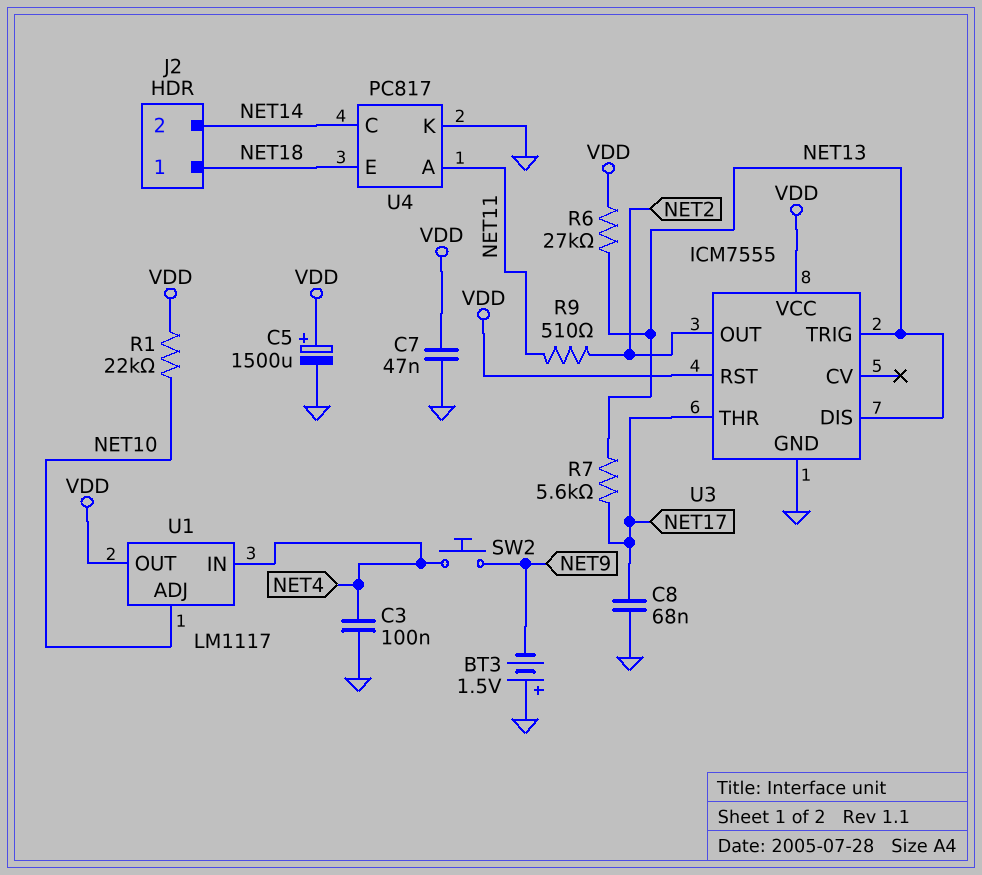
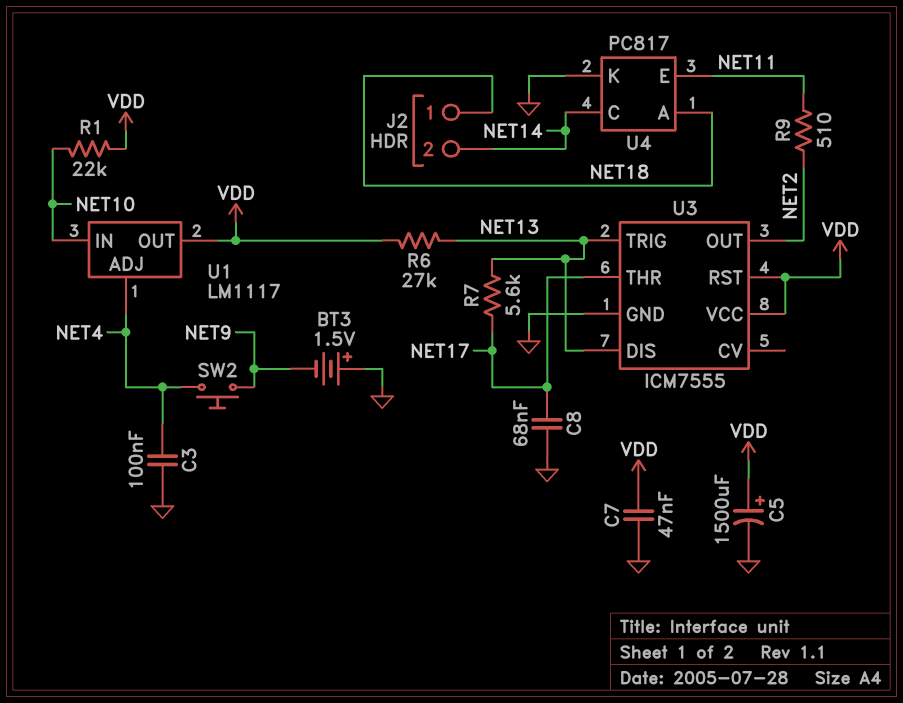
U1 pin ADJ: NET10 -> NET4
U1 pin IN: NET4 -> NET10
U4 pin A: NET11 -> NET18
U4 pin E: NET18 -> NET11

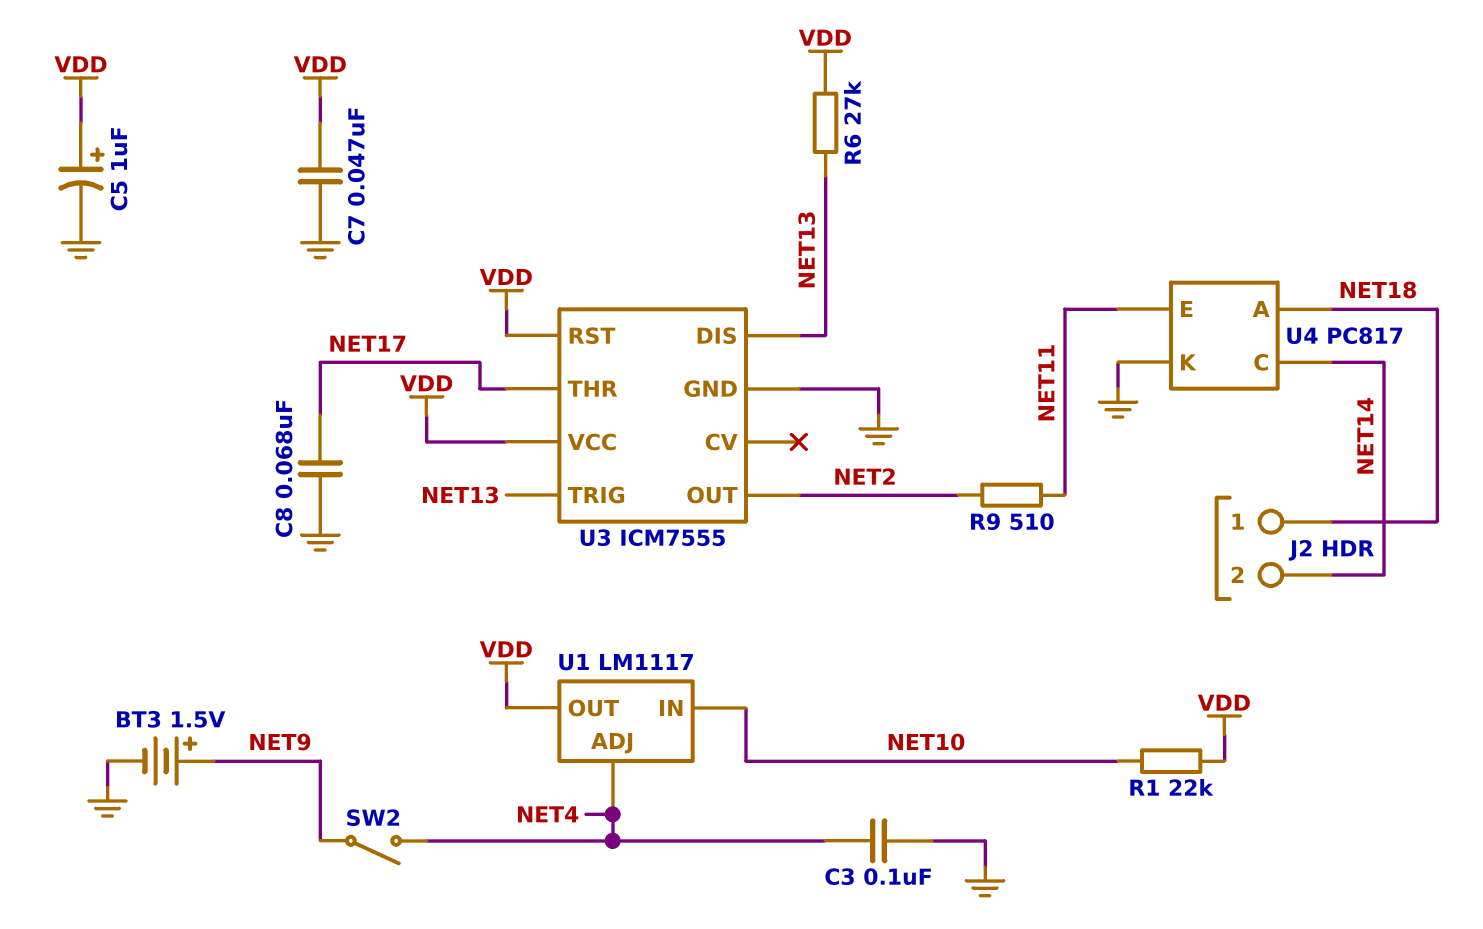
BT3: 1.5V (plus GND, minus NET9) -> 1.5V (plus NET9, minus GND)
C5: 1500uF (plus VDD, minus GND) -> 1uF (plus VDD, minus GND)
R7: 5.6k (NET13, NET17) -> none
SW2: button (NET4, NET9) -> switch (NET4, NET9)

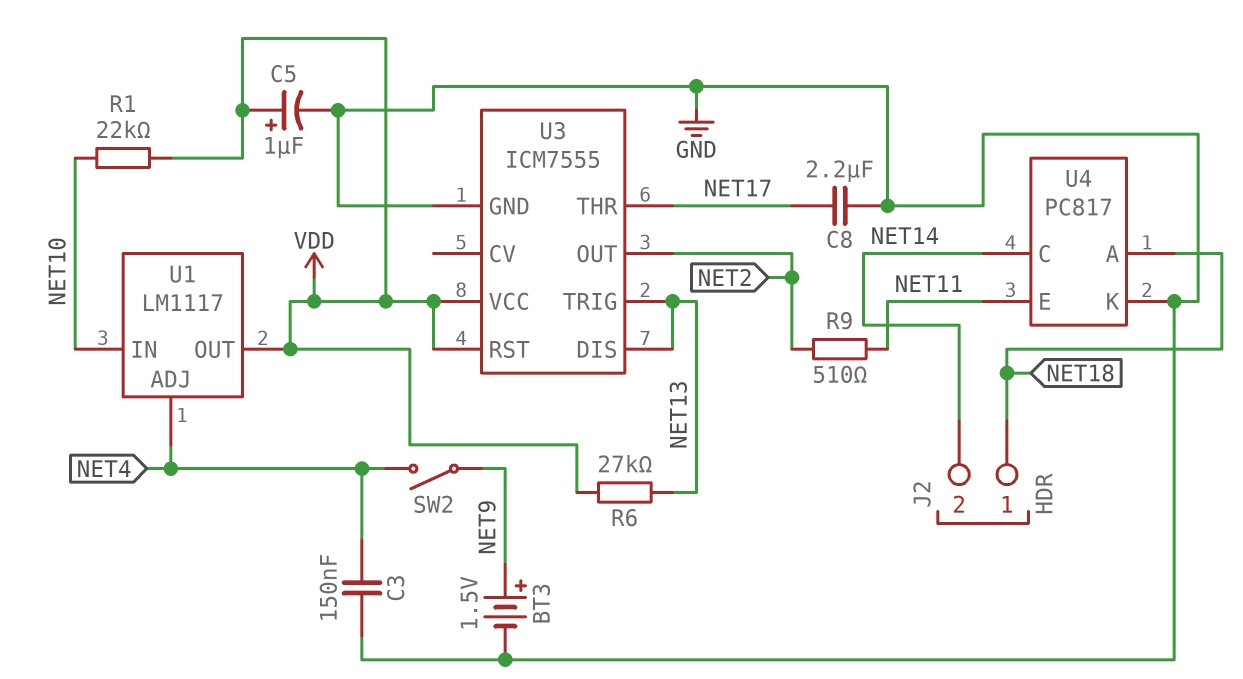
C3: 100nF (GND, NET4) -> 150nF (GND, NET4)
C7: 47nF (GND, VDD) -> none
C8: 68nF (GND, NET17) -> 2.2uF (GND, NET17)

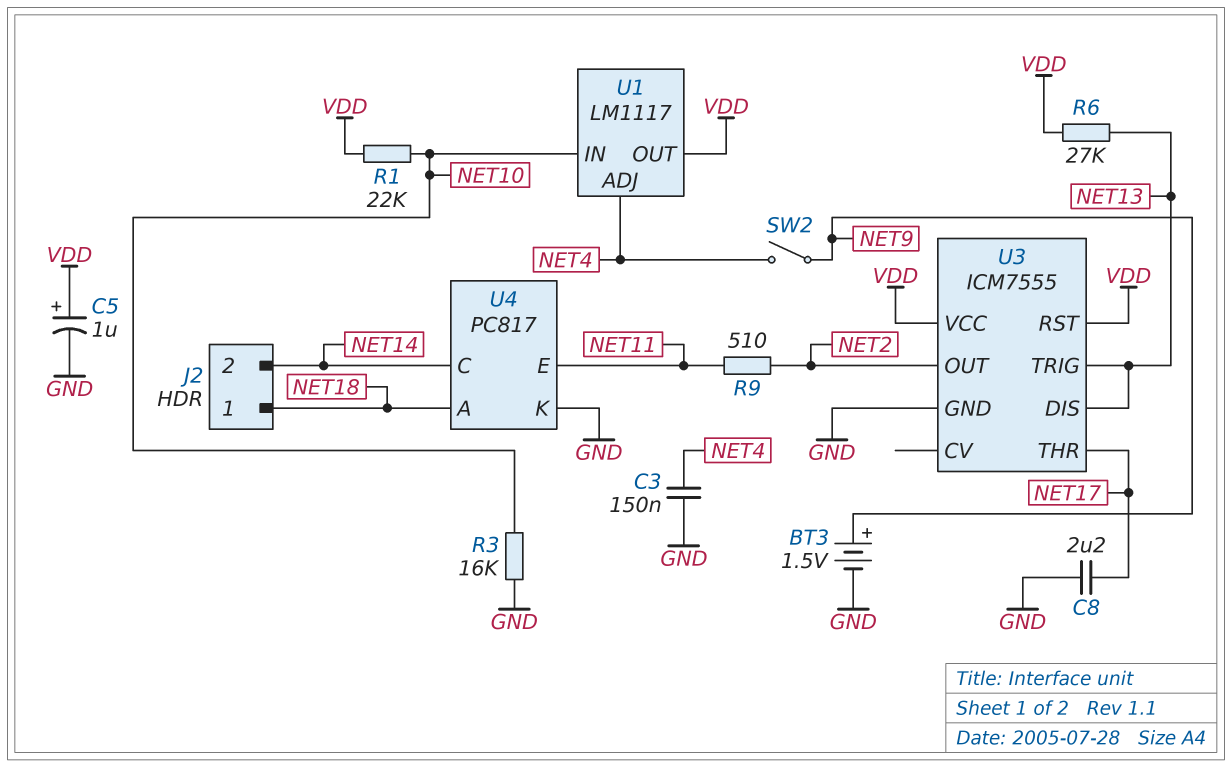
R3: none -> 16k (GND, NET10)

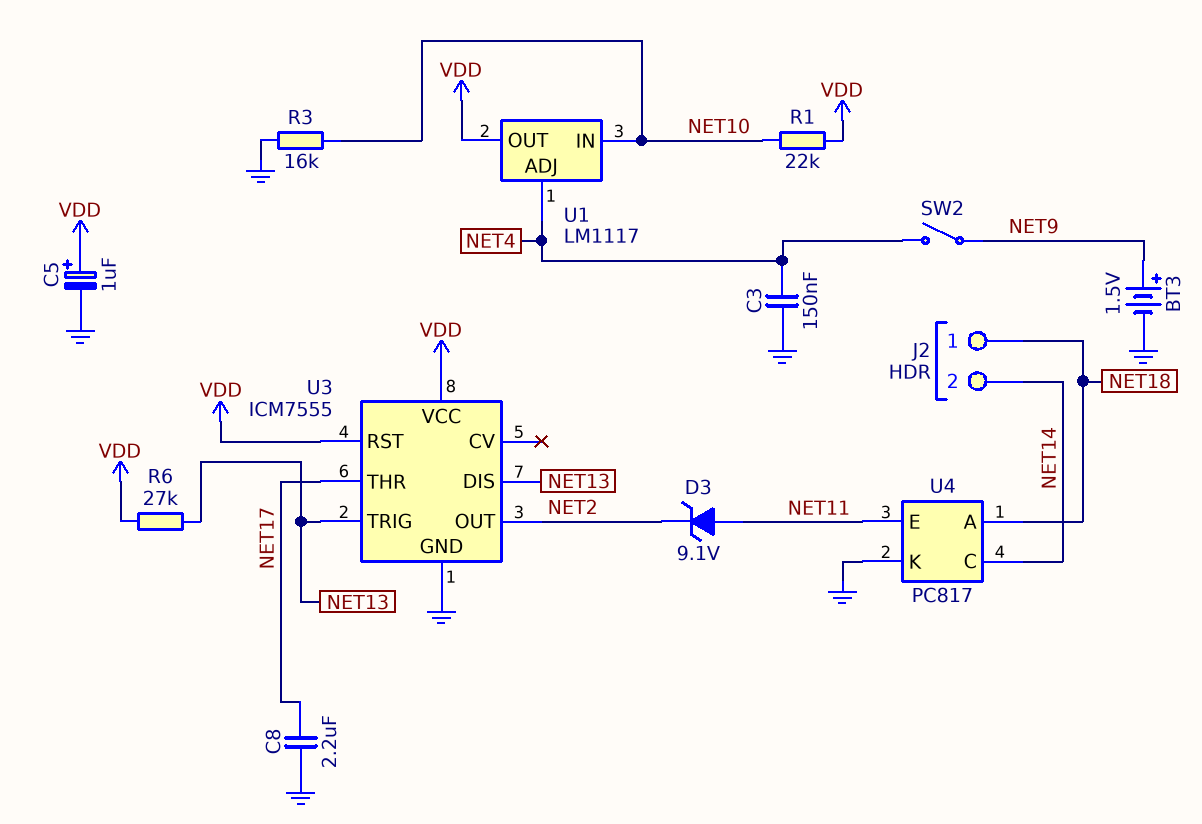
D3: none -> zener 9.1V (A NET11, K NET2)
R9: 510 (NET2, NET11) -> none

